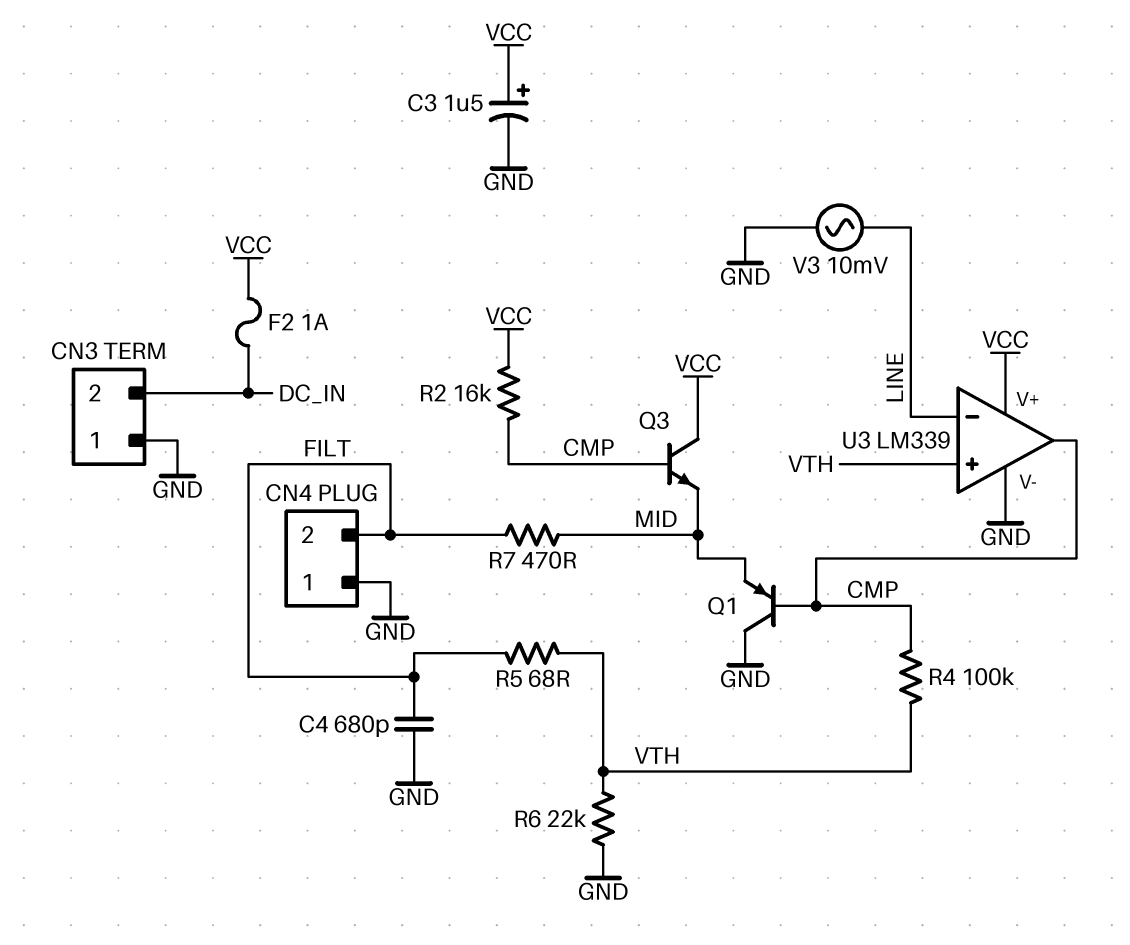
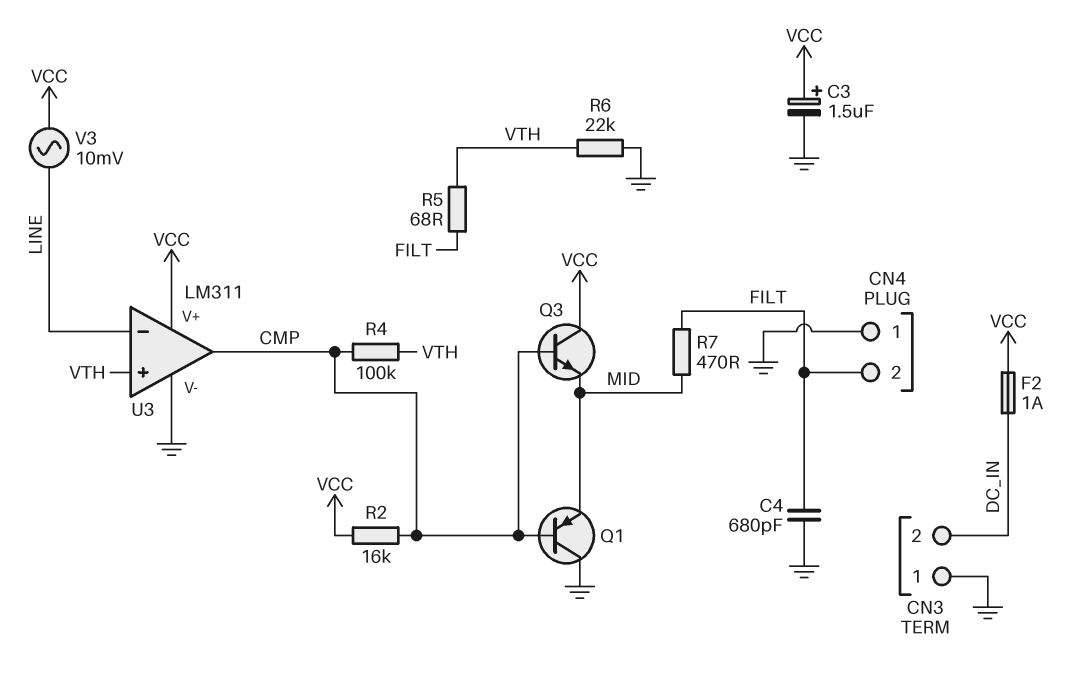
U3: LM339 -> LM311
V3: AC 10mV (GND, LINE) -> AC 10mV (LINE, VCC)

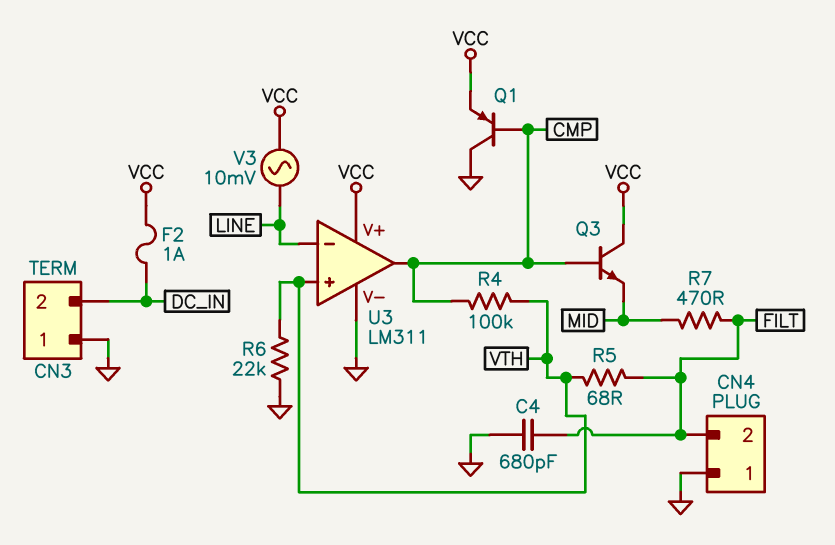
C3: 1.5uF (plus VCC, minus GND) -> none
Q1: PNP (B CMP, C GND, E MID) -> PNP (B CMP, C GND, E VCC)
R2: 16k (CMP, VCC) -> none

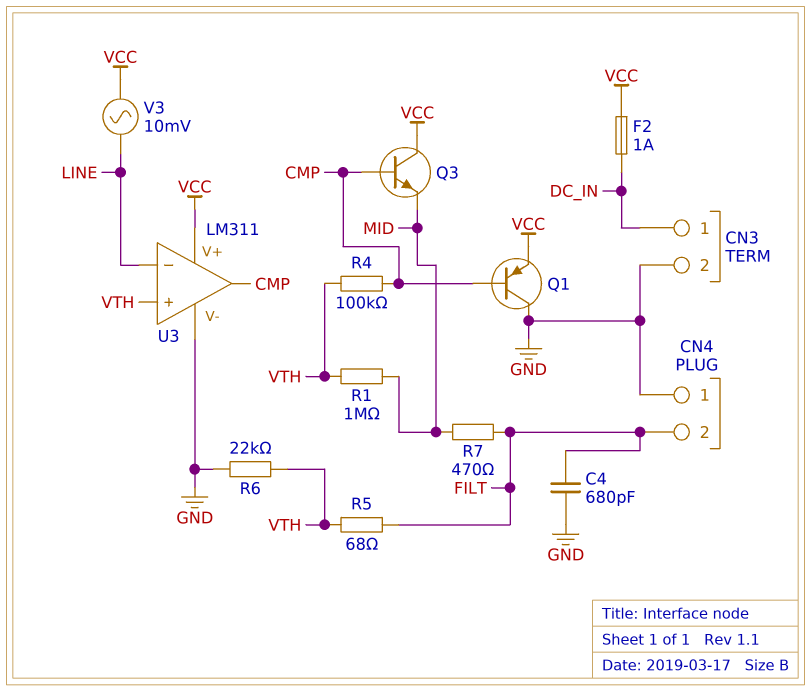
CN3 pin 1: GND -> DC_IN
CN3 pin 2: DC_IN -> GND
R1: none -> 1M (MID, VTH)

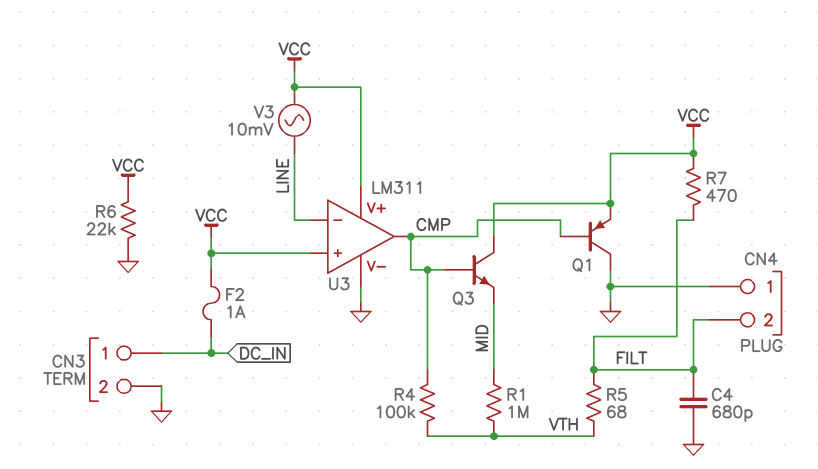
R6: 22k (GND, VTH) -> 22k (GND, VCC)
R7: 470 (FILT, MID) -> 470 (FILT, VCC)
U3 pin in+: VTH -> VCC

